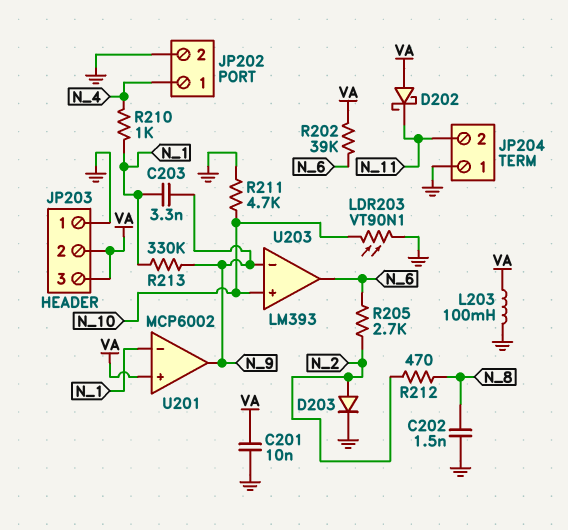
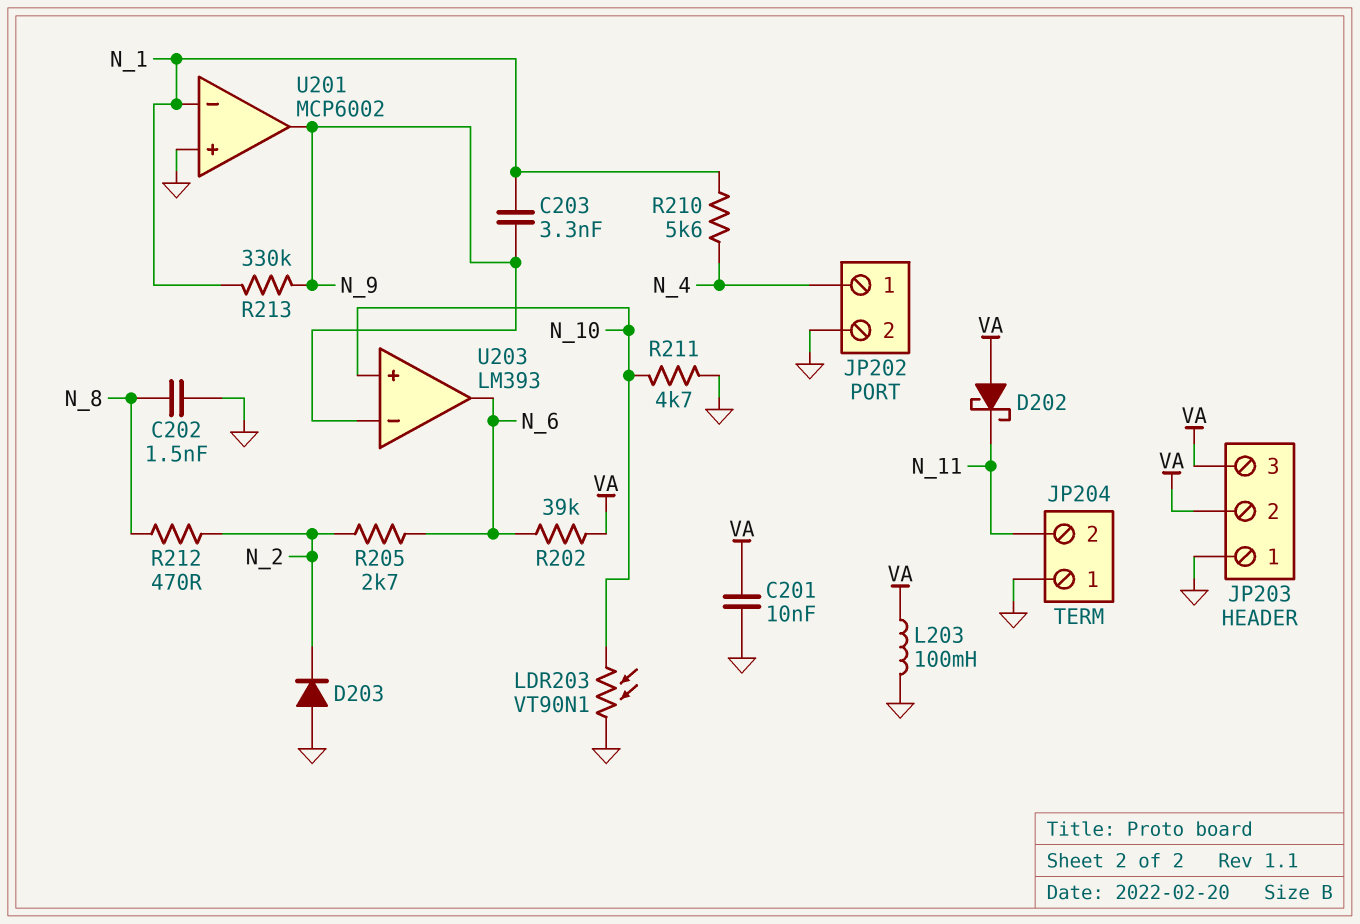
D203: diode (A N_2, K GND) -> diode (A GND, K N_2)
R210: 1k (N_1, N_4) -> 5.6k (N_1, N_4)
U201 pin in+: VA -> GND

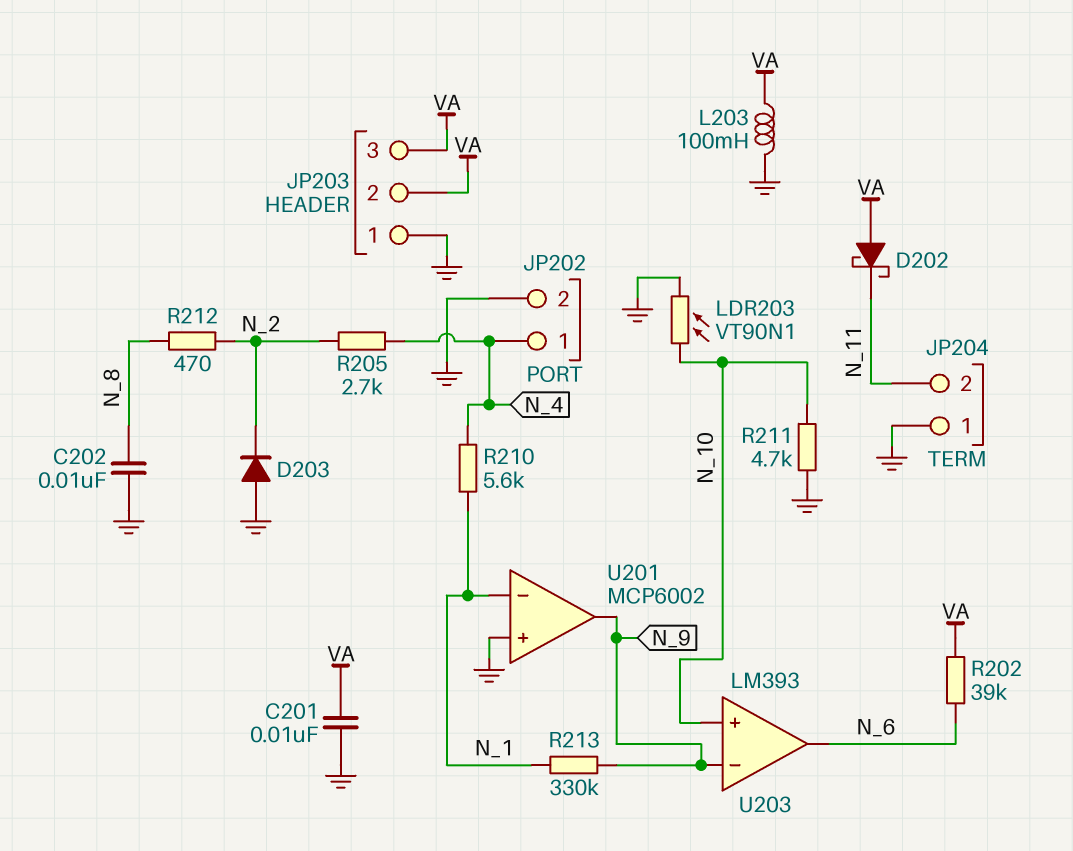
C202: 1.5nF (GND, N_8) -> 10nF (GND, N_8)
C203: 3.3nF (N_1, N_9) -> none
R205: 2.7k (N_2, N_6) -> 2.7k (N_2, N_4)

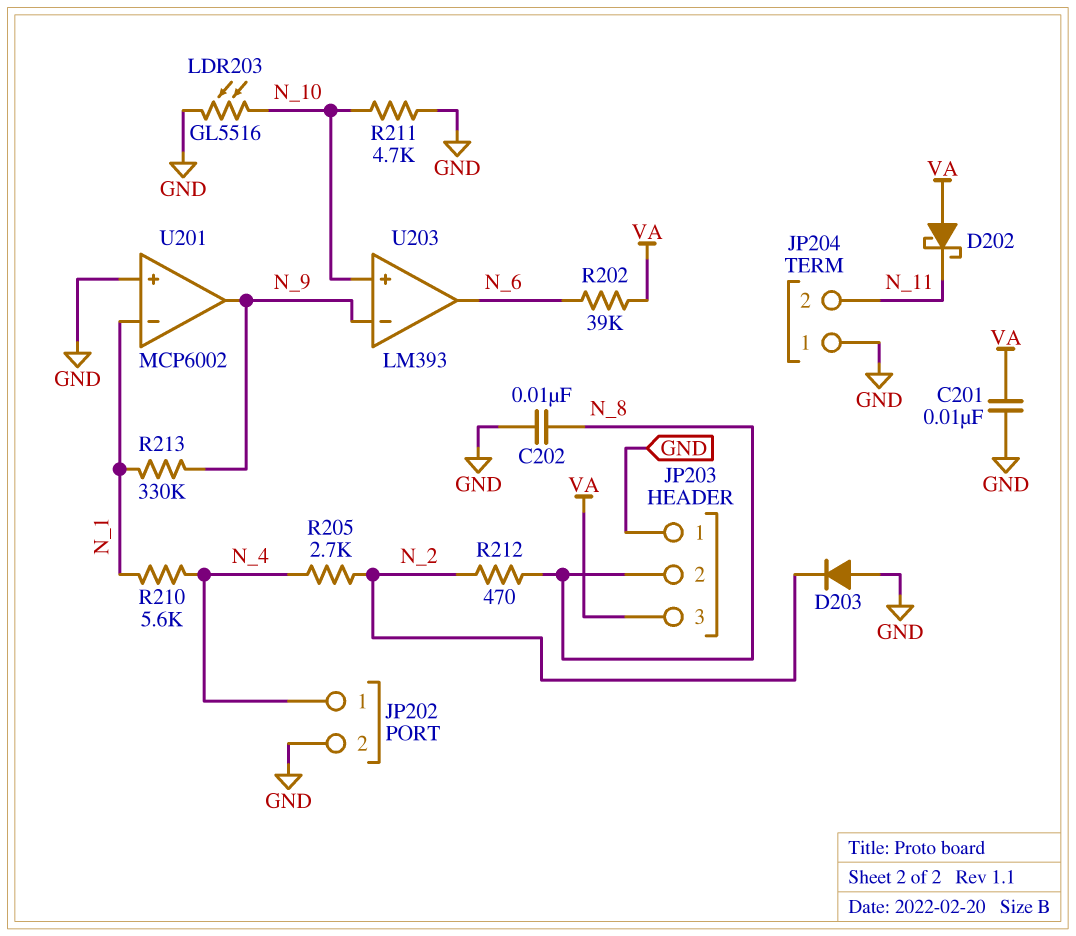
JP203 pin 2: VA -> N_8
L203: 100mH (GND, VA) -> none
LDR203: VT90N1 (GND, N_10) -> GL5516 (GND, N_10)

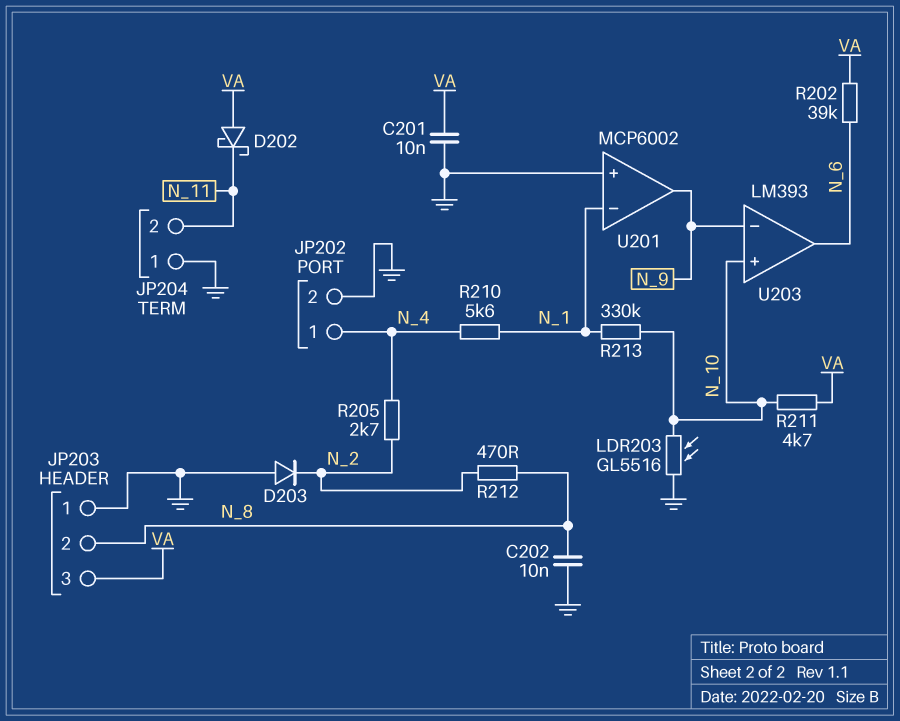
R211: 4.7k (GND, N_10) -> 4.7k (N_10, VA)
R213: 330k (N_1, N_9) -> 330k (N_1, N_10)

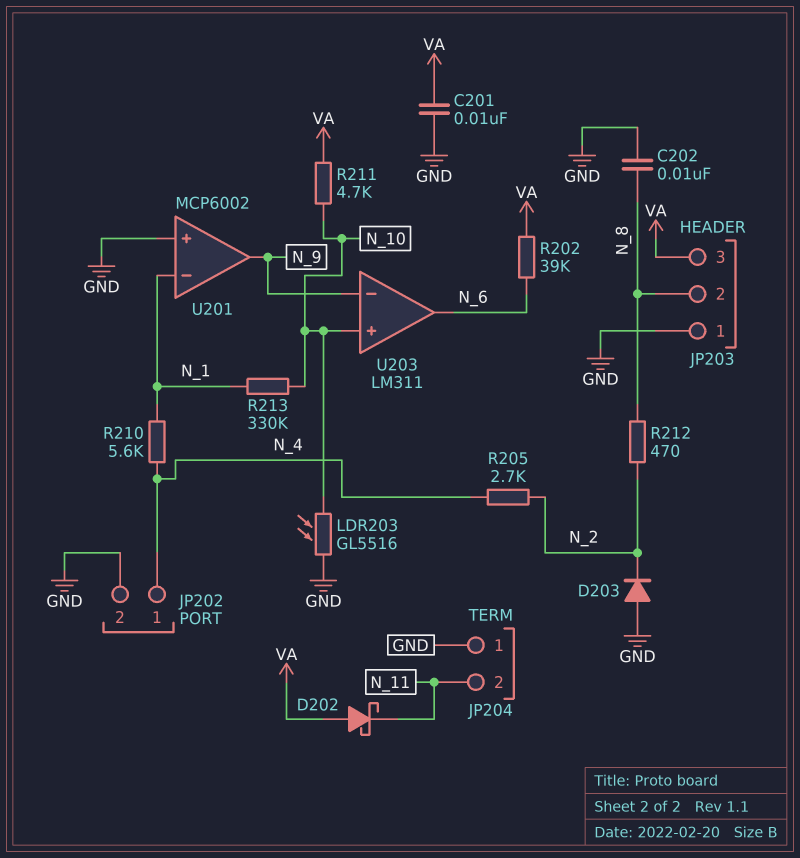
U203: LM393 -> LM311

